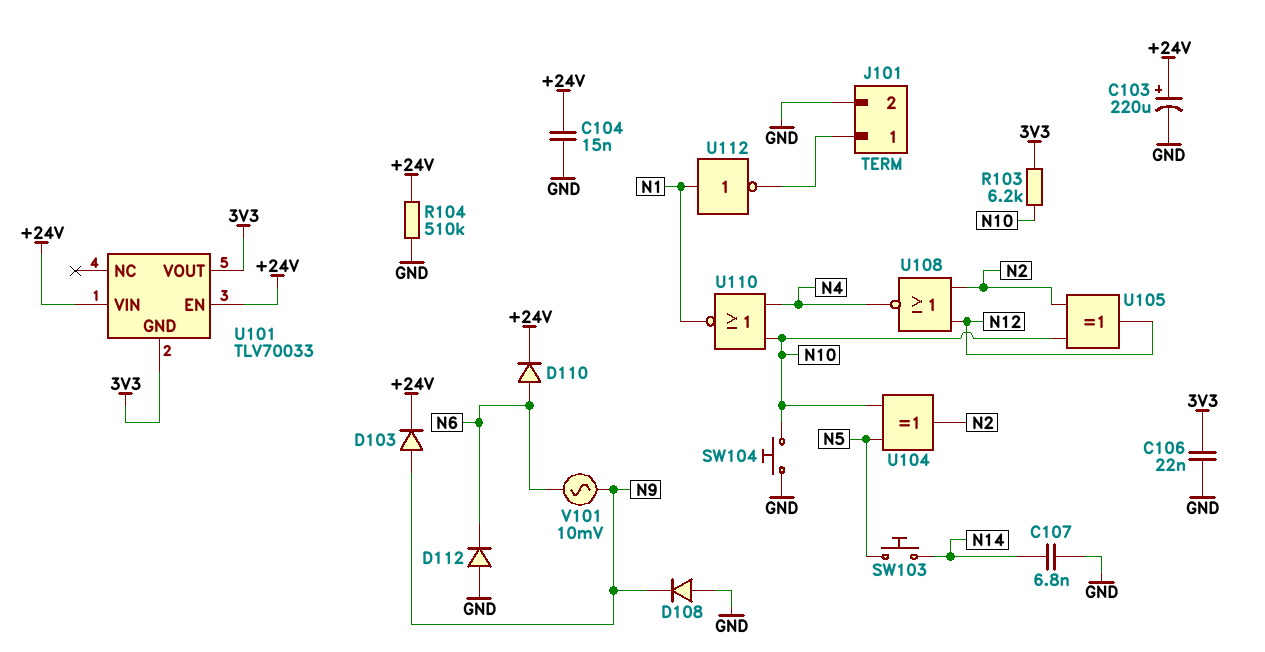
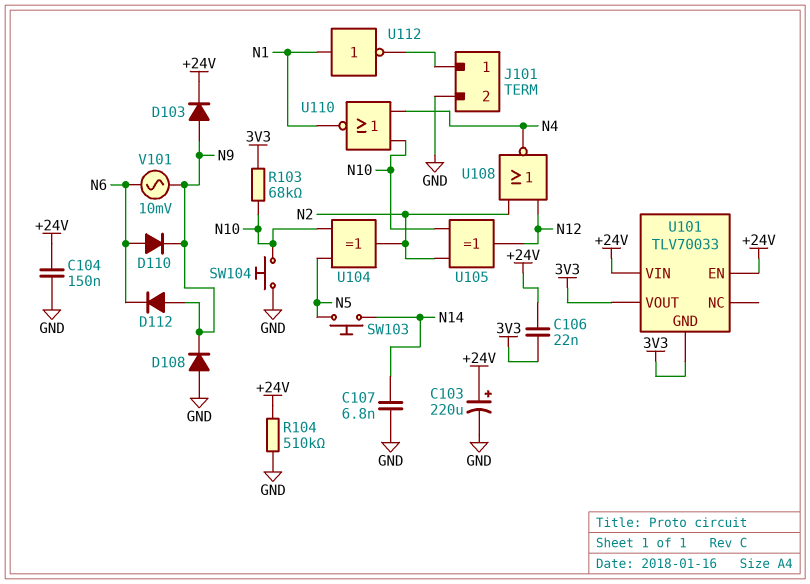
C104: 15nF (+24V, GND) -> 150nF (+24V, GND)
C106: 22nF (3V3, GND) -> 22nF (+24V, 3V3)
D110: diode (A N6, K +24V) -> diode (A N6, K N9)
D112: diode (A GND, K N6) -> diode (A N9, K N6)
R103: 6.2k (3V3, N10) -> 68k (3V3, N10)

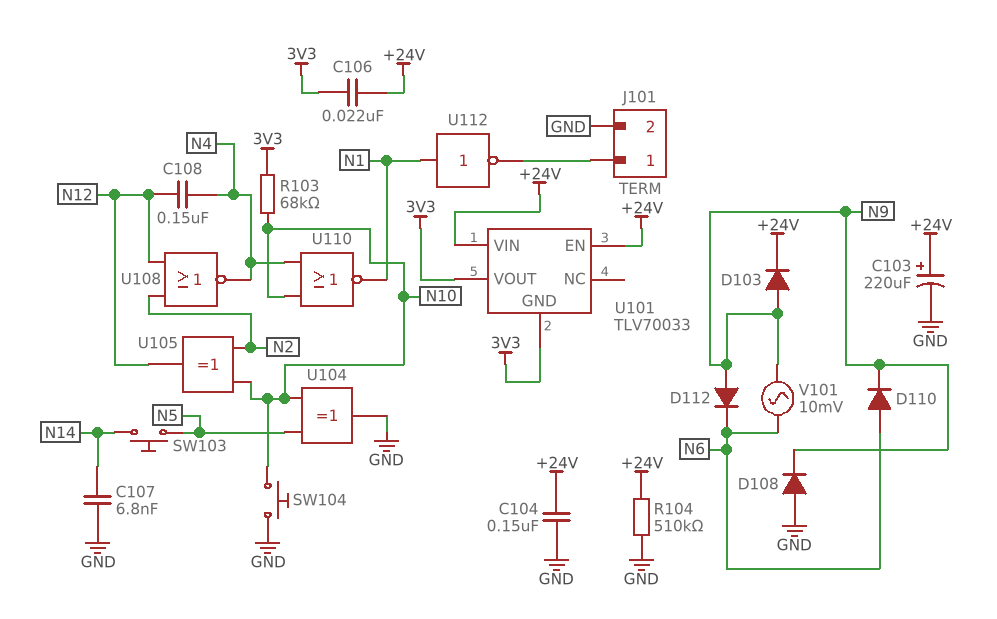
C108: none -> 150nF (N4, N12)
U104: XOR (in N5, in N10, out N2) -> XOR (in N5, in N10, out GND)

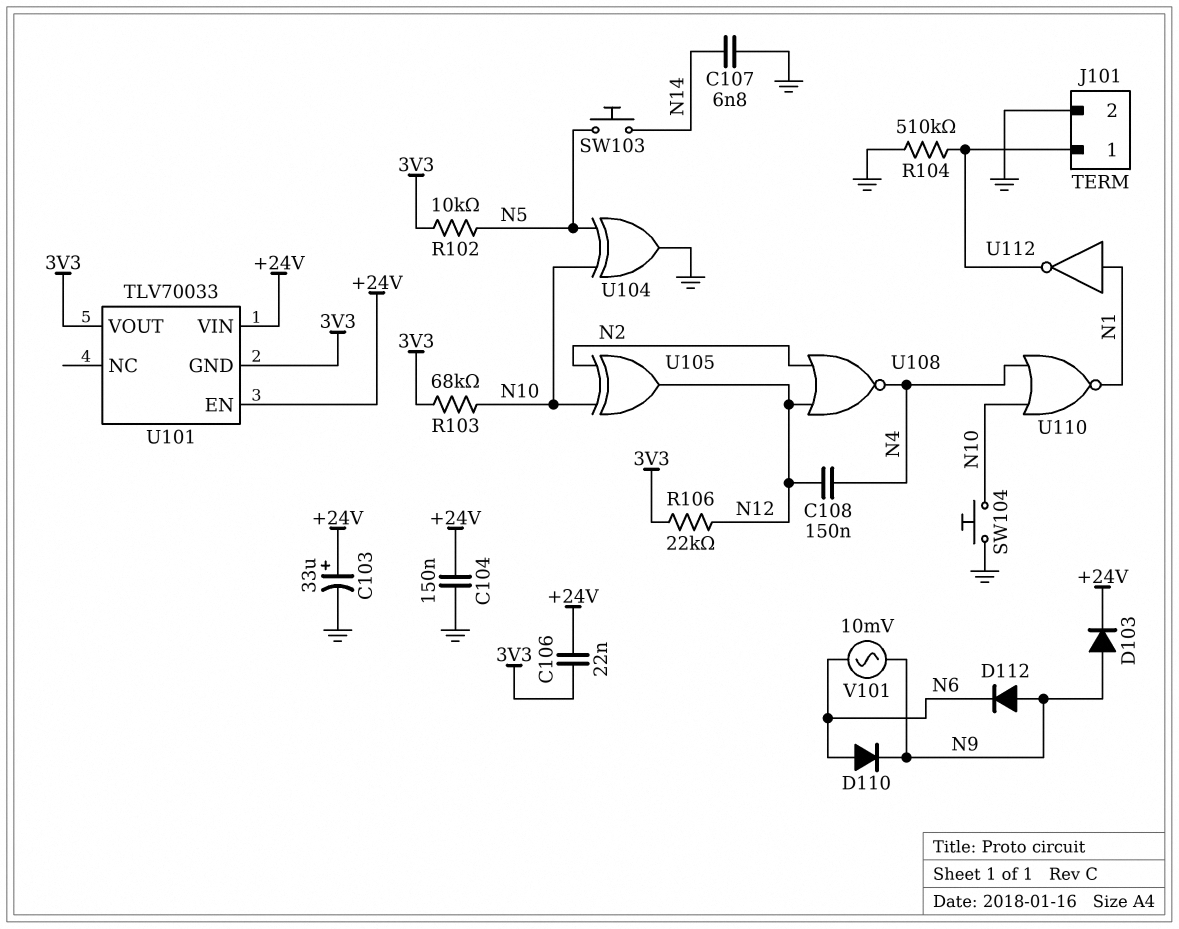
C103: 220uF (plus +24V, minus GND) -> 33uF (plus +24V, minus GND)
D108: diode (A GND, K N9) -> none
R102: none -> 10k (3V3, N5)
R104: 510k (+24V, GND) -> 510k (GND, J101/1)
R106: none -> 22k (3V3, N12)

